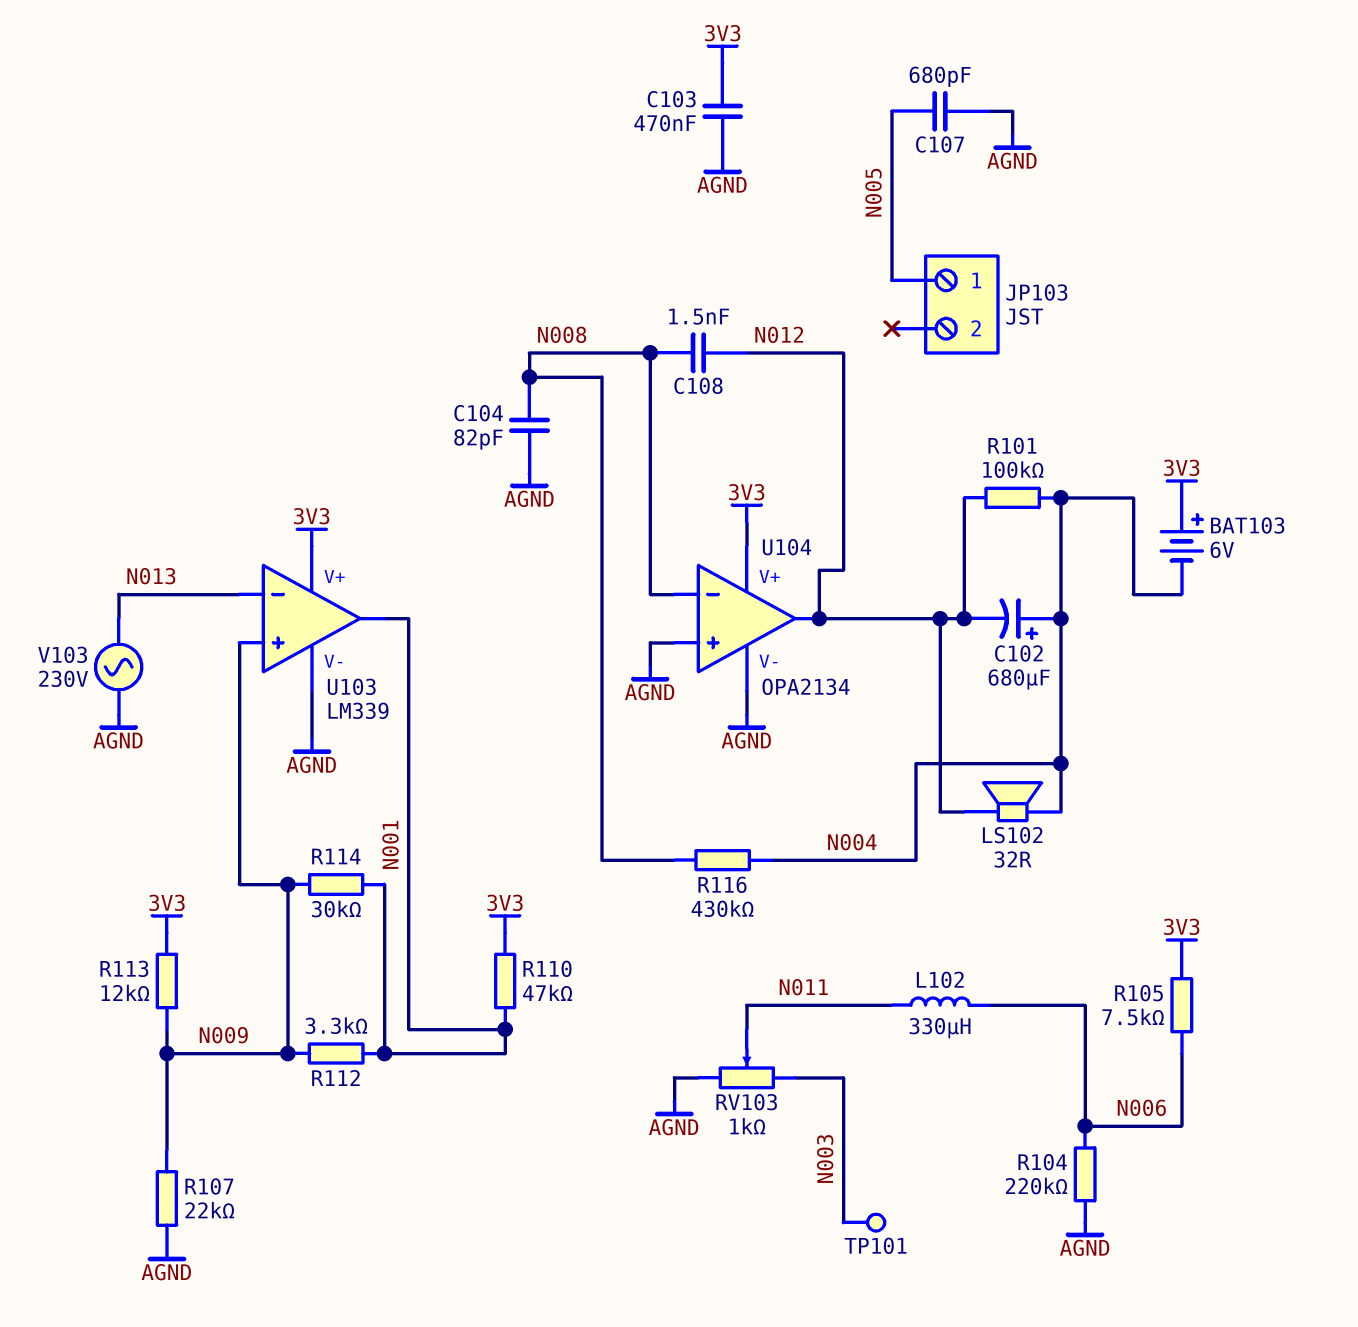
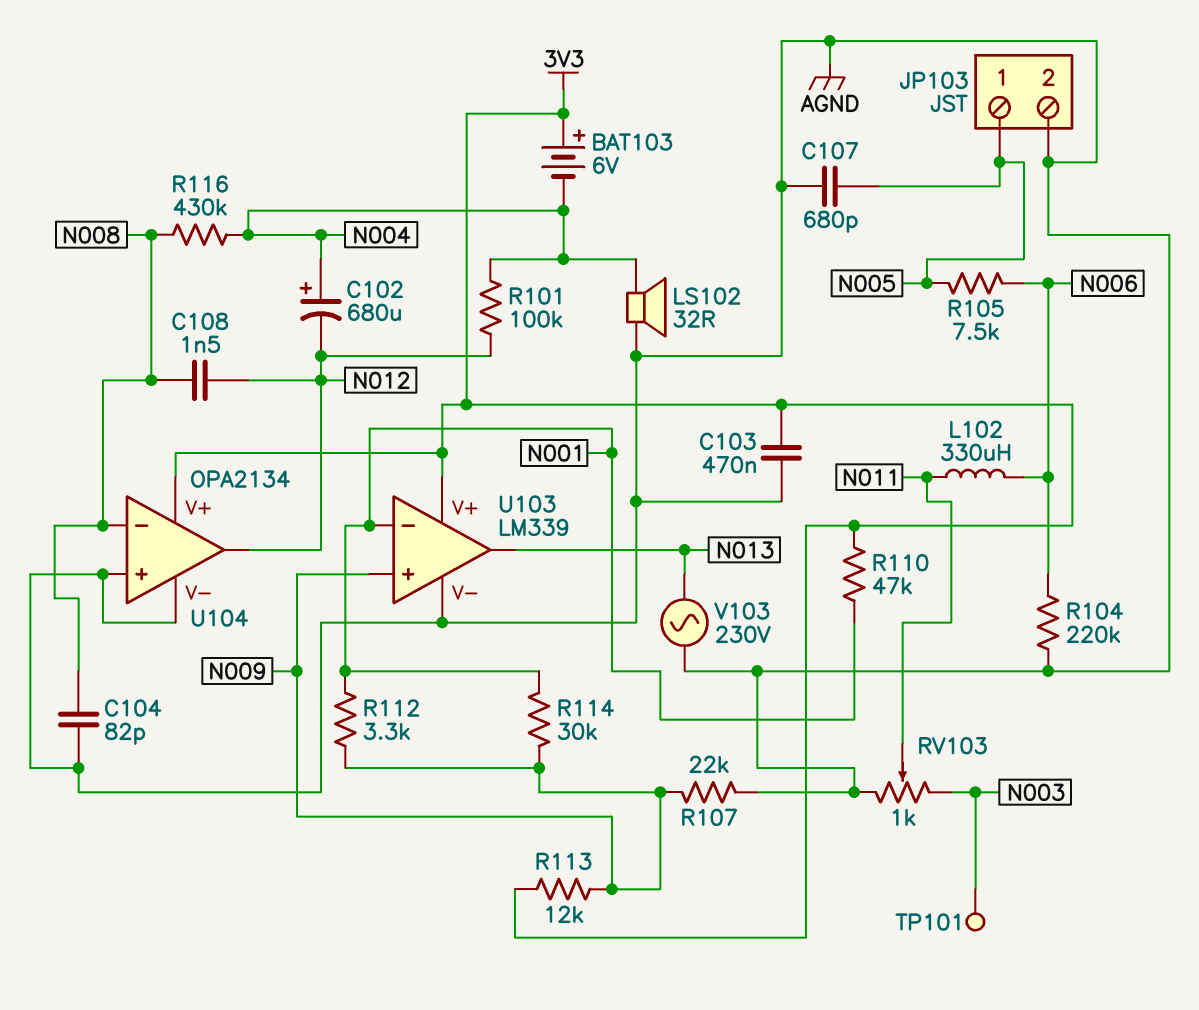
JP103 pin 2: none -> AGND
LS102: speaker 32R (N004, N012) -> speaker 32R (AGND, N004)
R105: 7.5k (3V3, N006) -> 7.5k (N005, N006)
U103 pin in-: N013 -> N001
U103 pin out: N001 -> N013

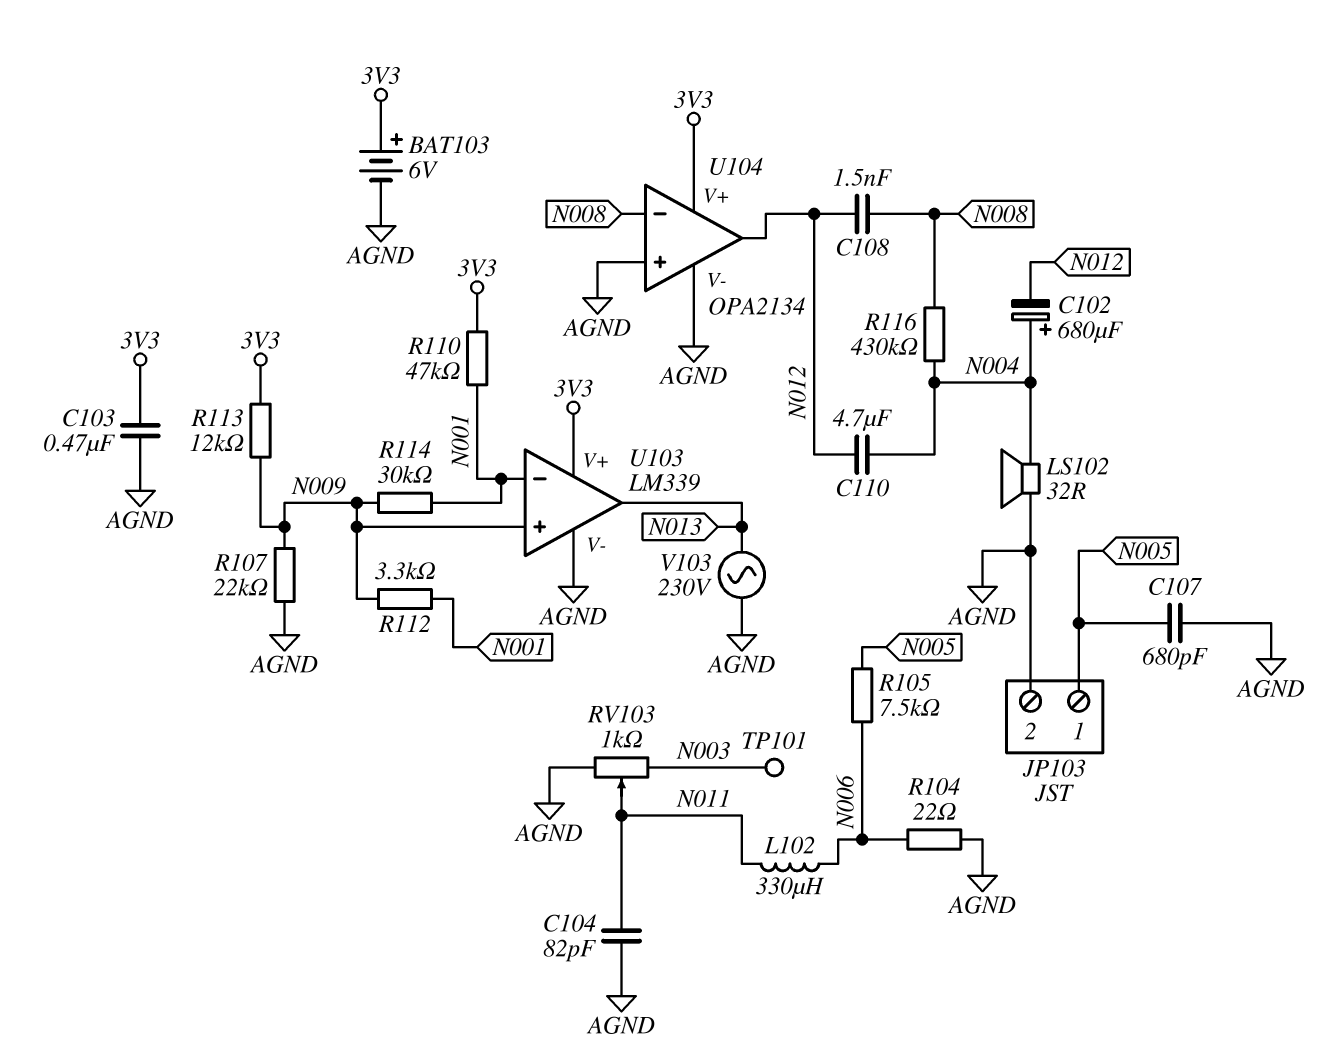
BAT103: 6V (plus 3V3, minus N004) -> 6V (plus 3V3, minus AGND)
C104: 82pF (AGND, N008) -> 82pF (AGND, N011)
C110: none -> 4.7uF (N004, N012)
R101: 100k (N004, N012) -> none
R104: 220k (AGND, N006) -> 22 (AGND, N006)

